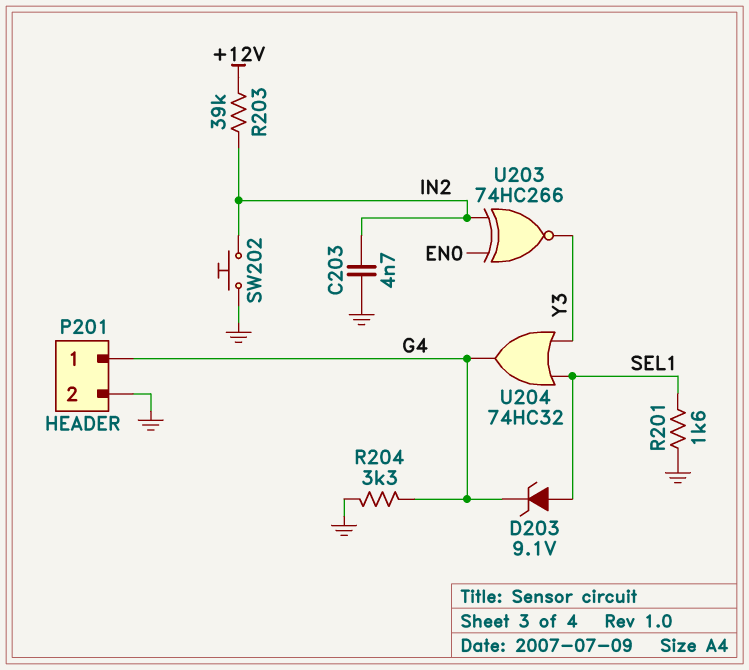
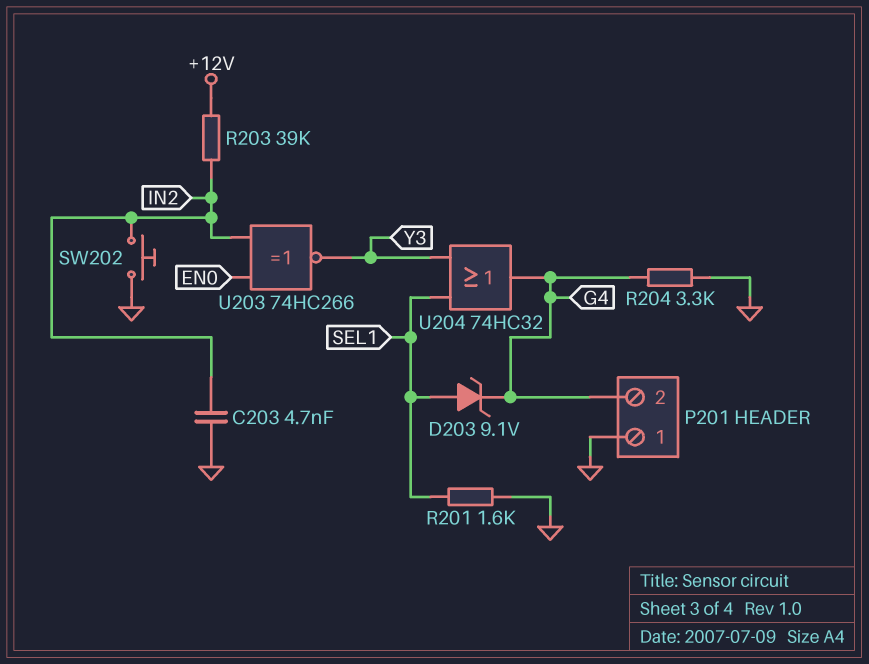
P201 pin 1: G4 -> GND
P201 pin 2: GND -> G4

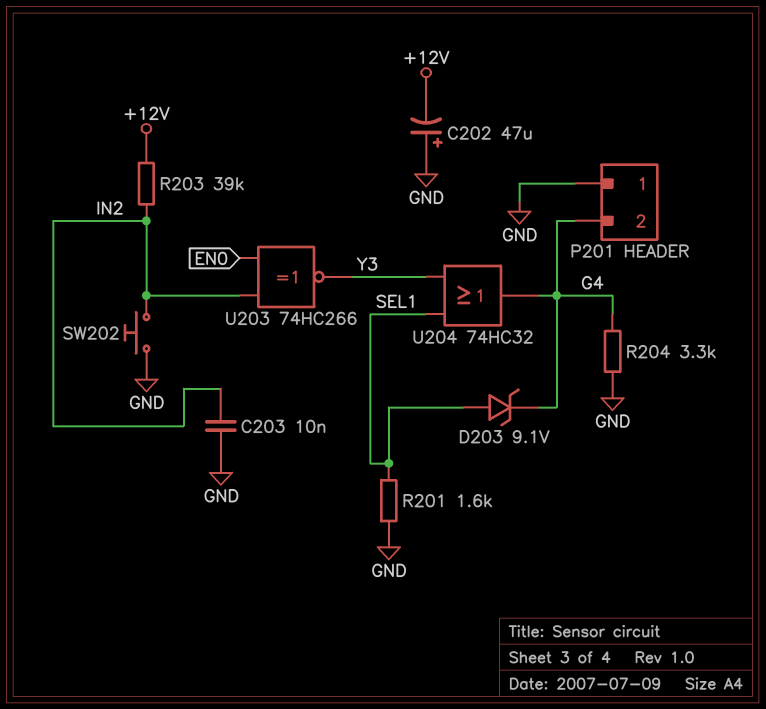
C202: none -> 47uF (plus GND, minus +12V)
C203: 4.7nF (GND, IN2) -> 10nF (GND, IN2)

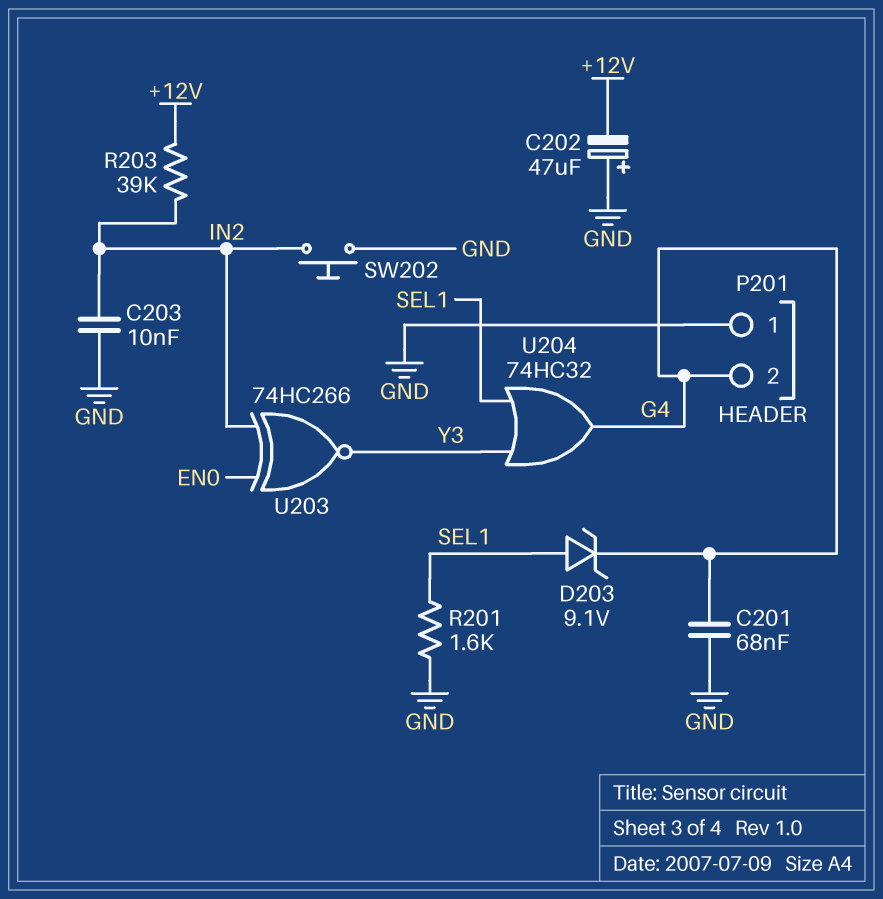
C201: none -> 68nF (G4, GND)
R204: 3.3k (G4, GND) -> none

